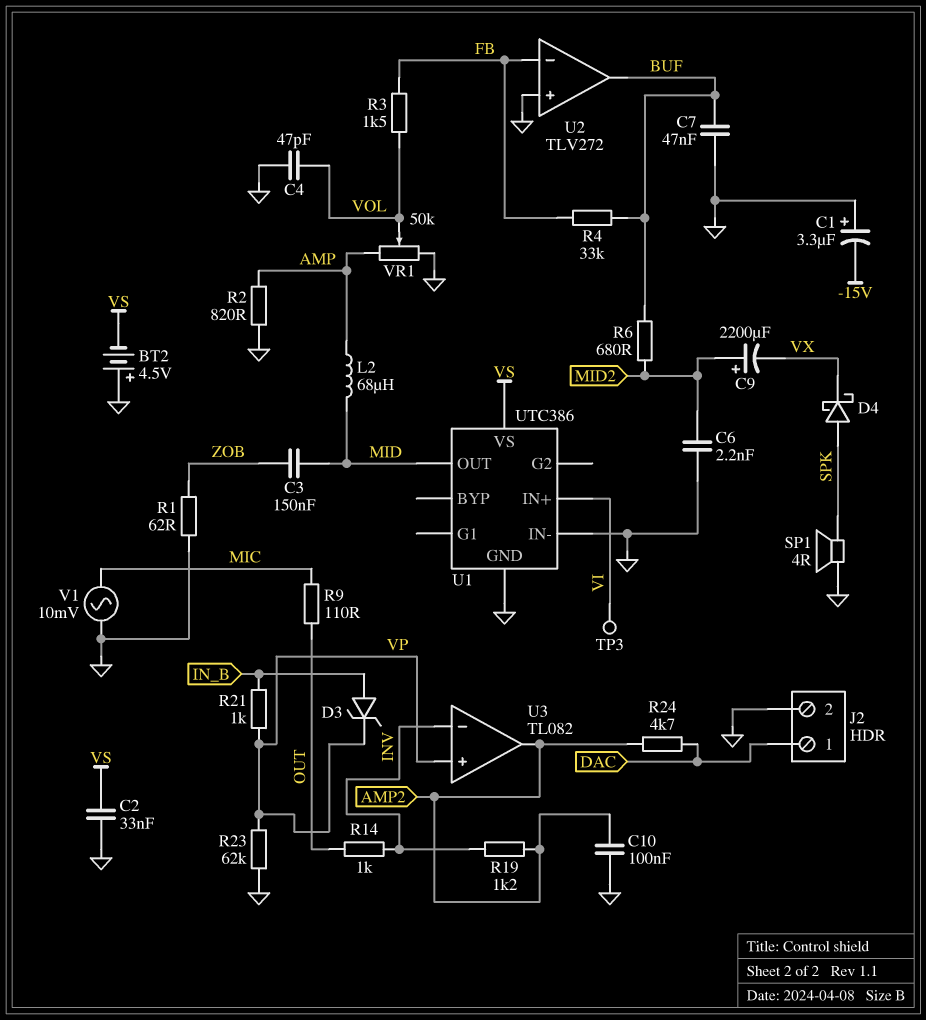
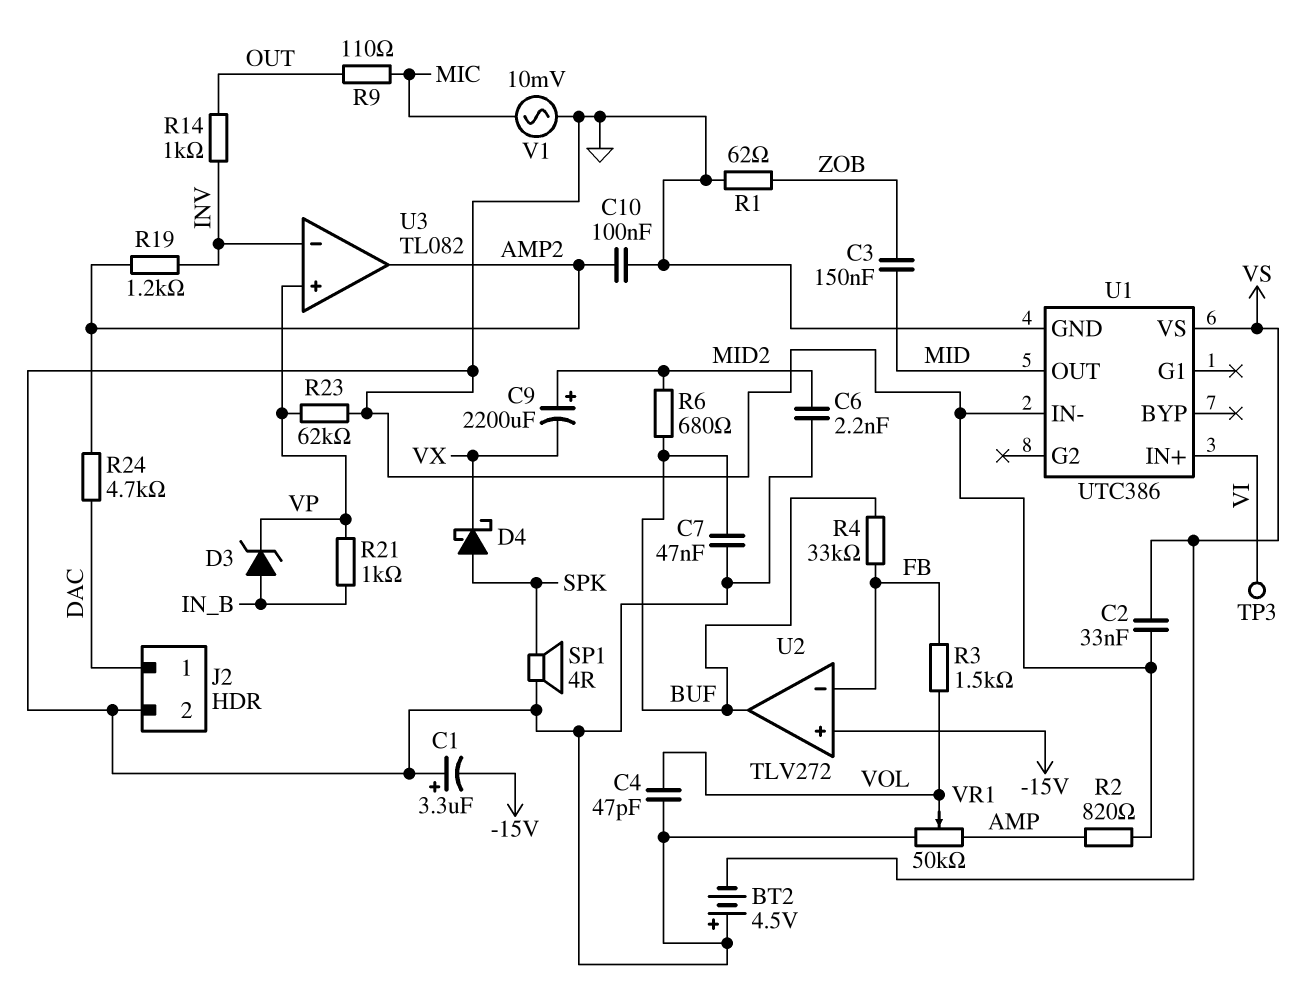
L2: 68uH (AMP, MID) -> none
U2 pin in+: GND -> -15V

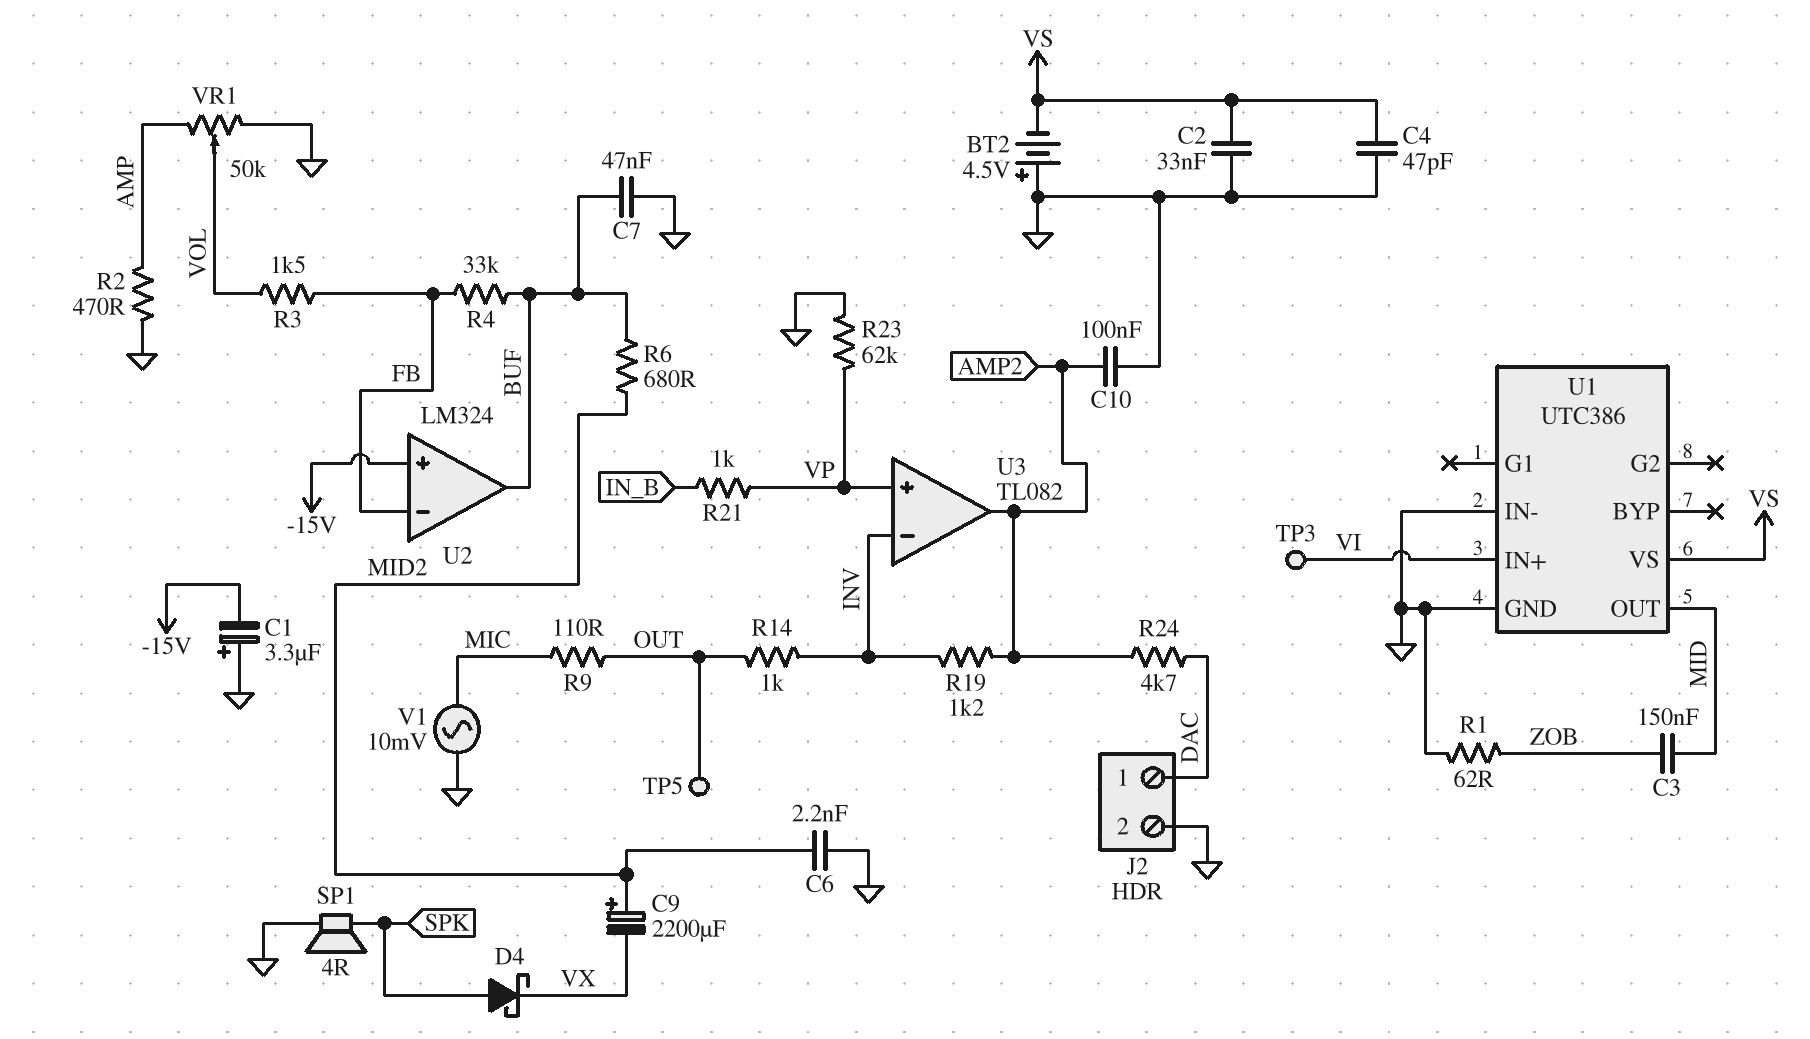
C4: 47pF (GND, VOL) -> 47pF (GND, VS)
D3: zener (A IN_B, K VP) -> none
R2: 820 (AMP, GND) -> 470 (AMP, GND)
TP5: none -> test point (OUT)
U2: TLV272 -> LM324

